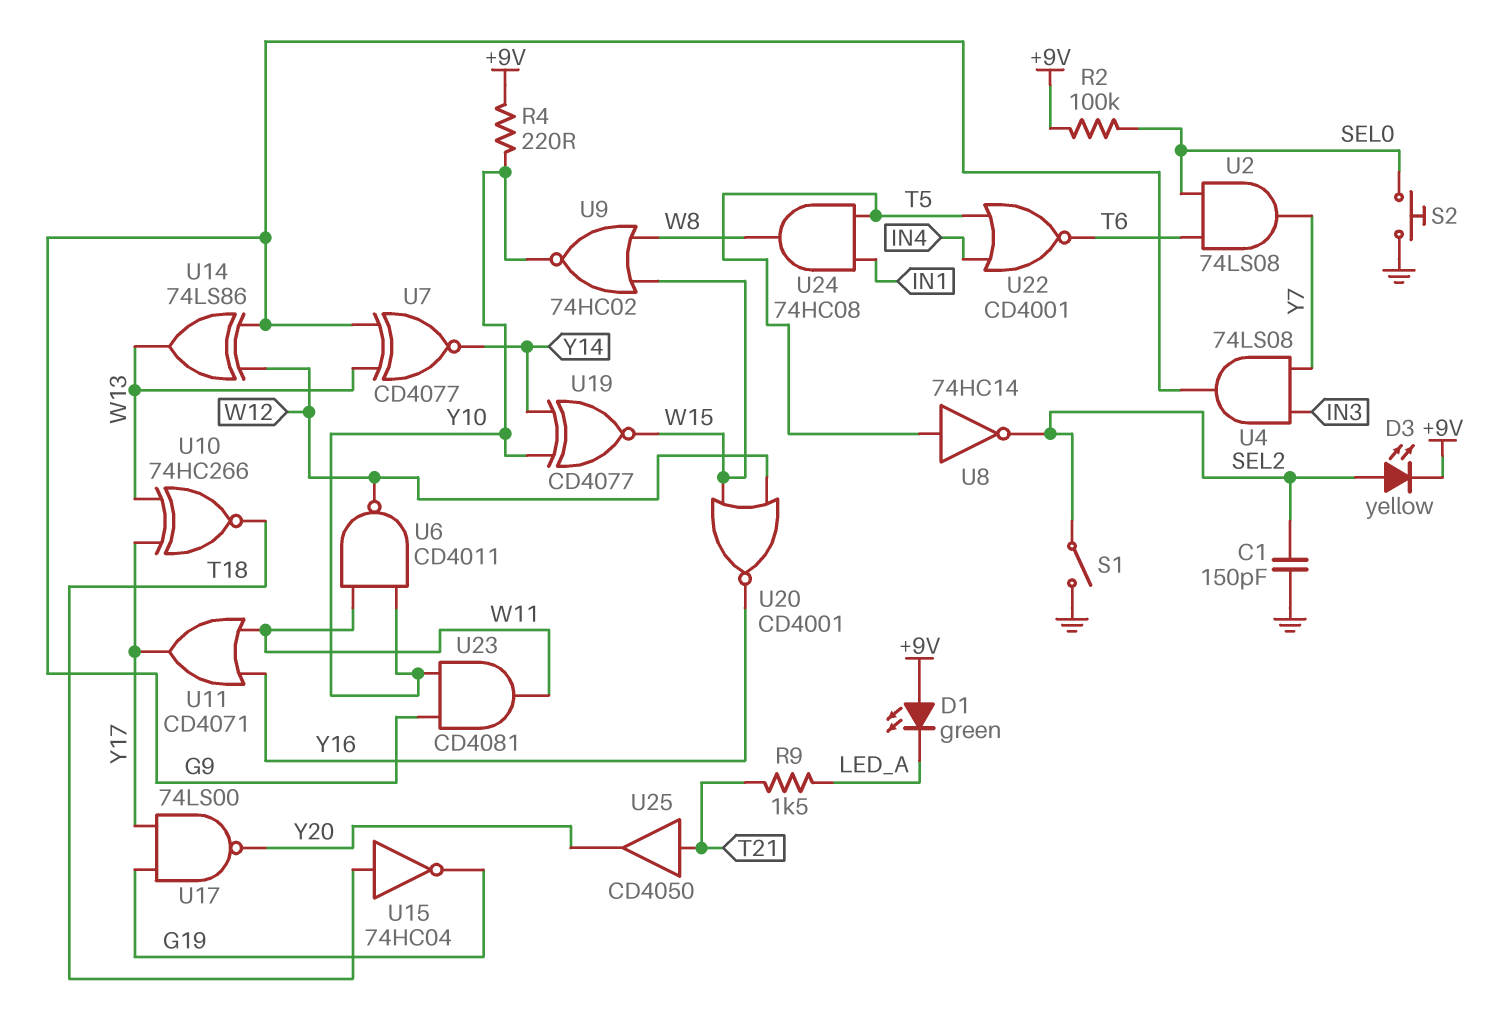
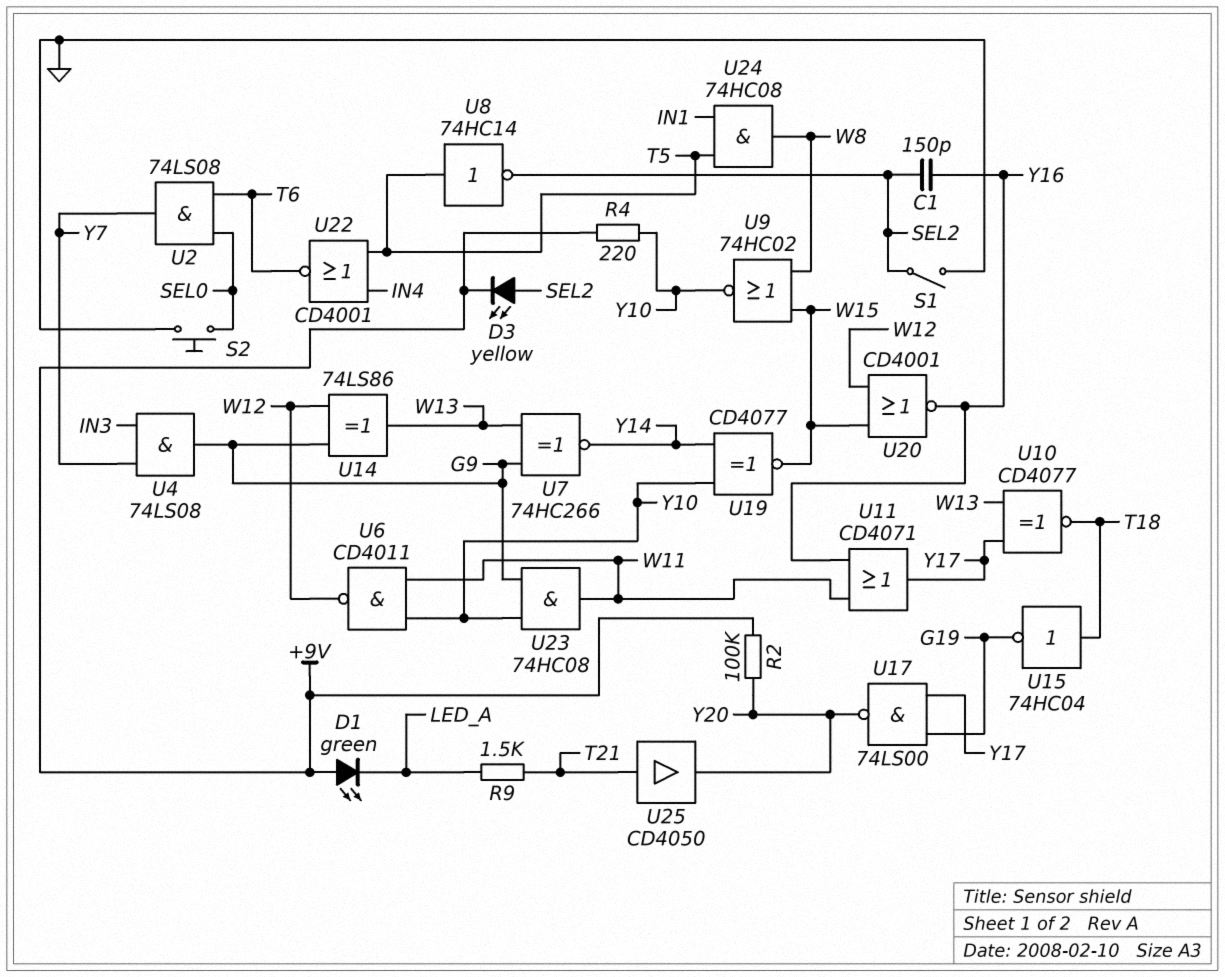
C1: 150pF (GND, SEL2) -> 150pF (SEL2, Y16)
R2: 100k (+9V, SEL0) -> 100k (+9V, Y20)
U7: XNOR CD4077 (in G9, in W13, out Y14) -> XNOR 74HC266 (in G9, in W13, out Y14)
U10: XNOR 74HC266 (in W13, in Y17, out T18) -> XNOR CD4077 (in W13, in Y17, out T18)
U23: AND CD4081 (in G9, in Y10, out W11) -> AND 74HC08 (in G9, in Y10, out W11)

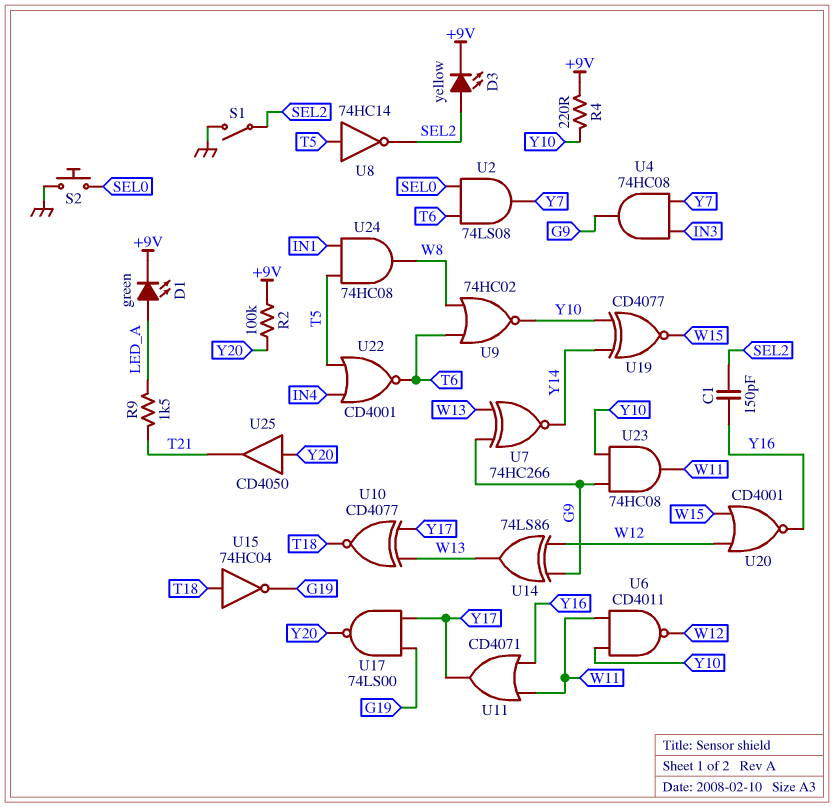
D1: LED green (A +9V, K LED_A) -> LED green (A LED_A, K +9V)
U4: AND 74LS08 (in IN3, in Y7, out G9) -> AND 74HC08 (in IN3, in Y7, out G9)
U9: NOR 74HC02 (in W8, in W15, out Y10) -> NOR 74HC02 (in T6, in W8, out Y10)
U25: buffer CD4050 (in T21, out Y20) -> buffer CD4050 (in Y20, out T21)

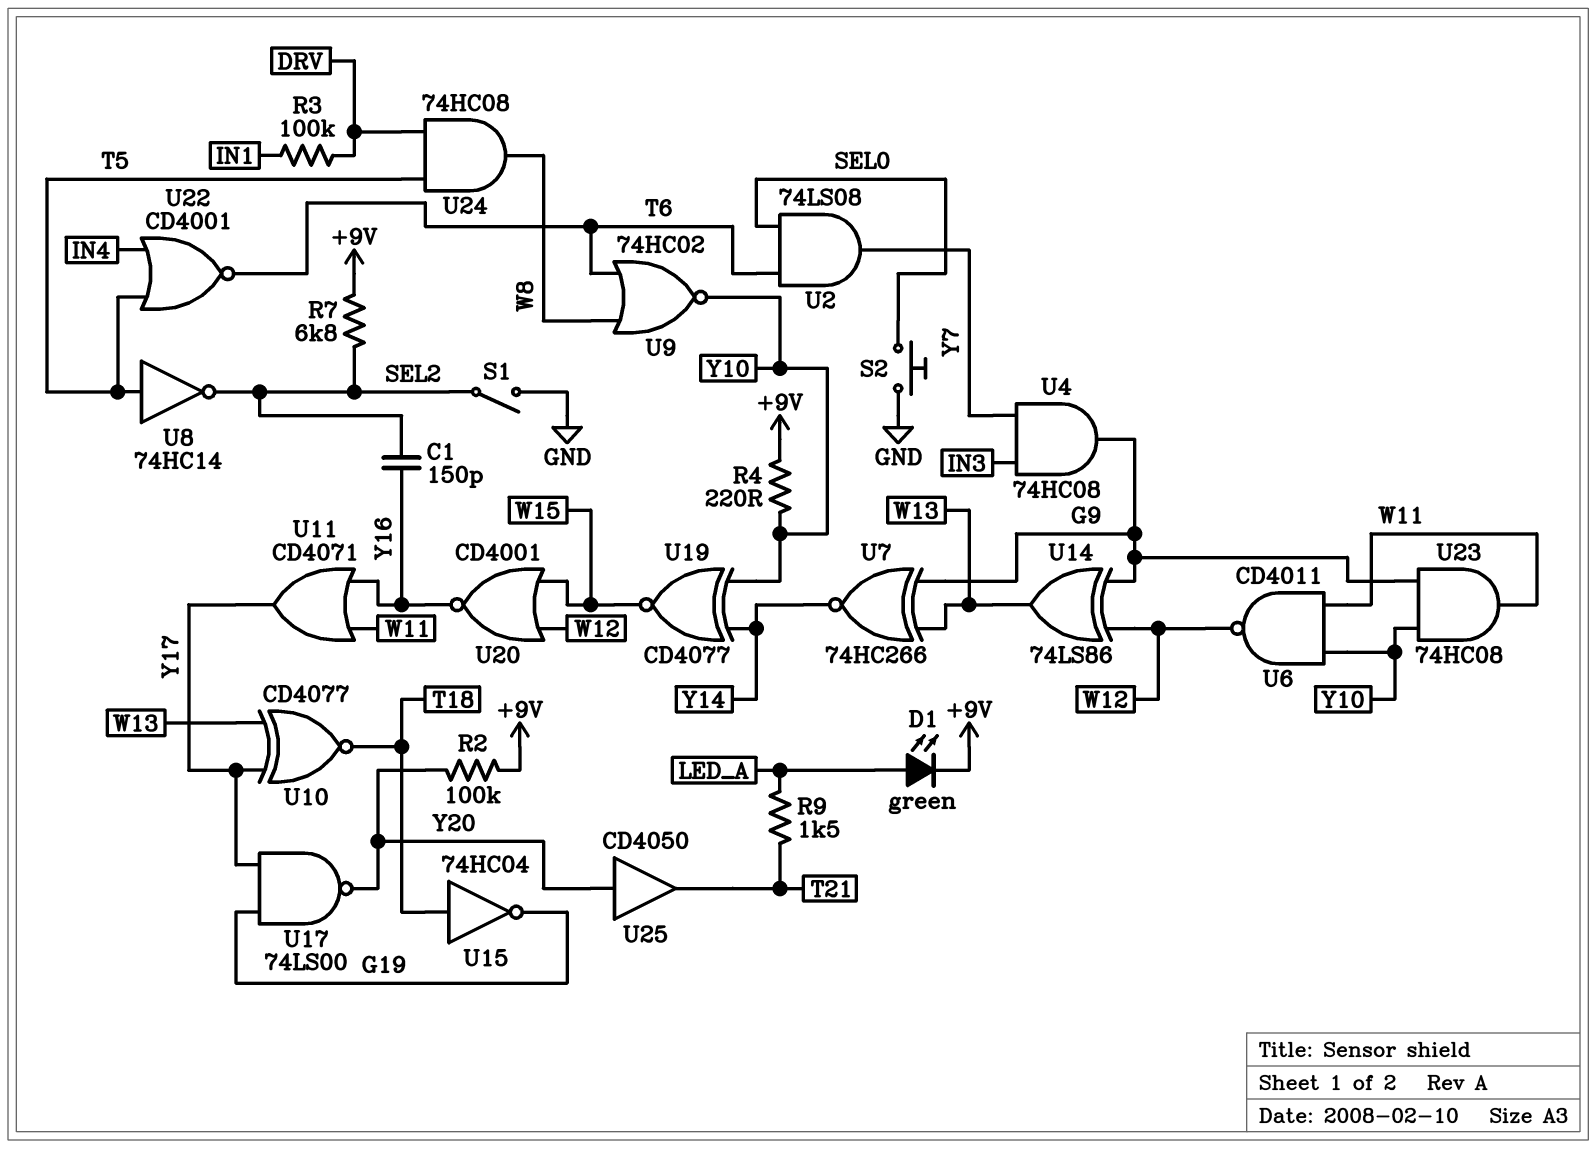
D3: LED yellow (A SEL2, K +9V) -> none
R3: none -> 100k (DRV, IN1)
R7: none -> 6.8k (+9V, SEL2)
U24: AND 74HC08 (in IN1, in T5, out W8) -> AND 74HC08 (in DRV, in T5, out W8)

